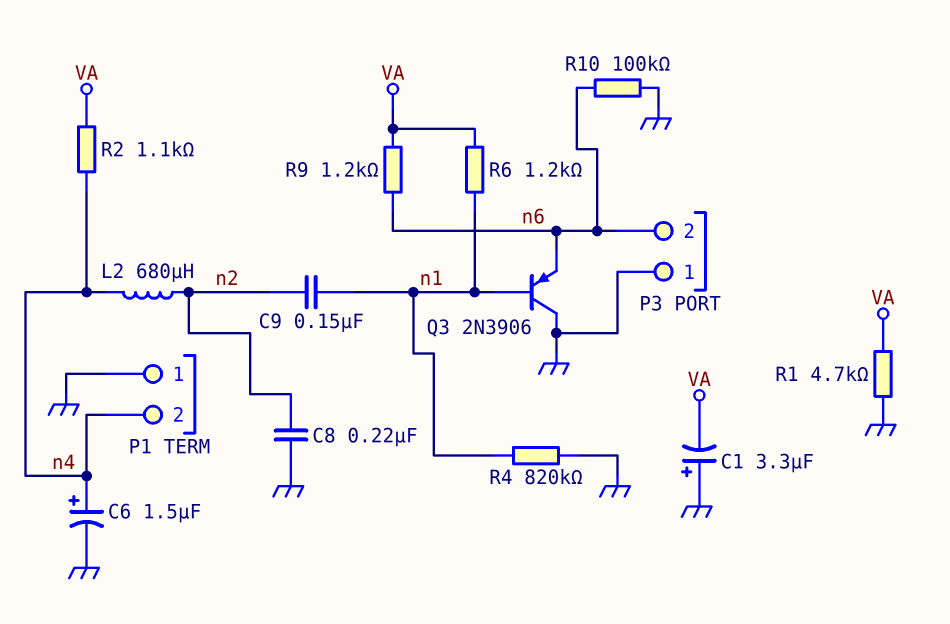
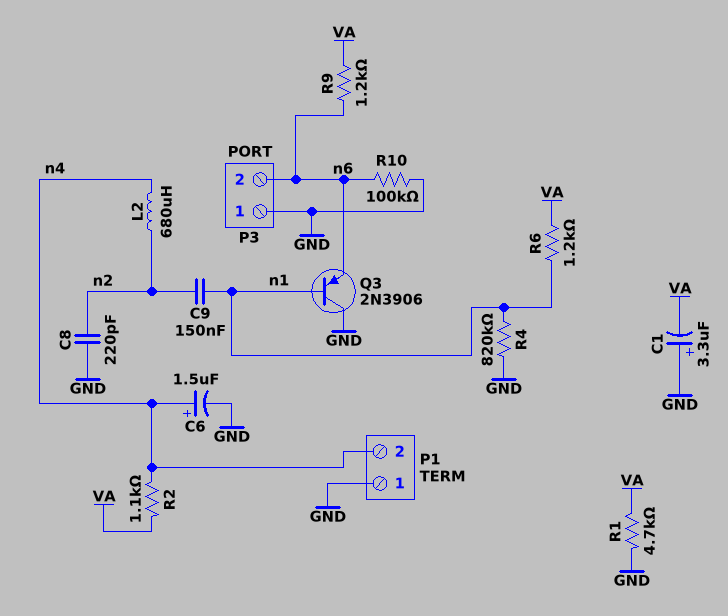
C8: 220nF (GND, n2) -> 220pF (GND, n2)

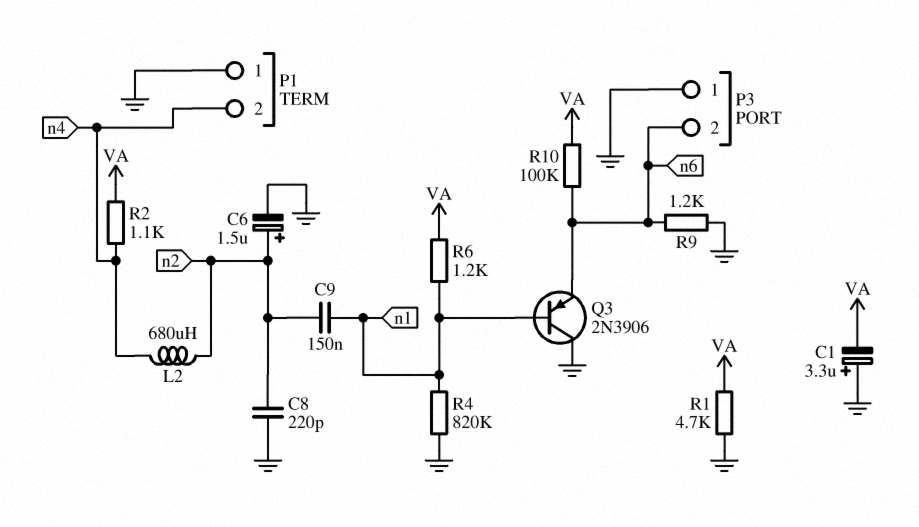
C6: 1.5uF (plus n4, minus GND) -> 1.5uF (plus n2, minus GND)
R9: 1.2k (VA, n6) -> 1.2k (GND, n6)
R10: 100k (GND, n6) -> 100k (VA, n6)

